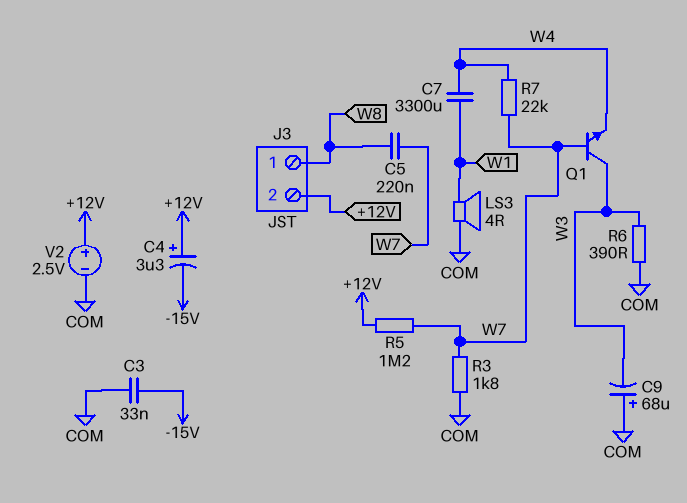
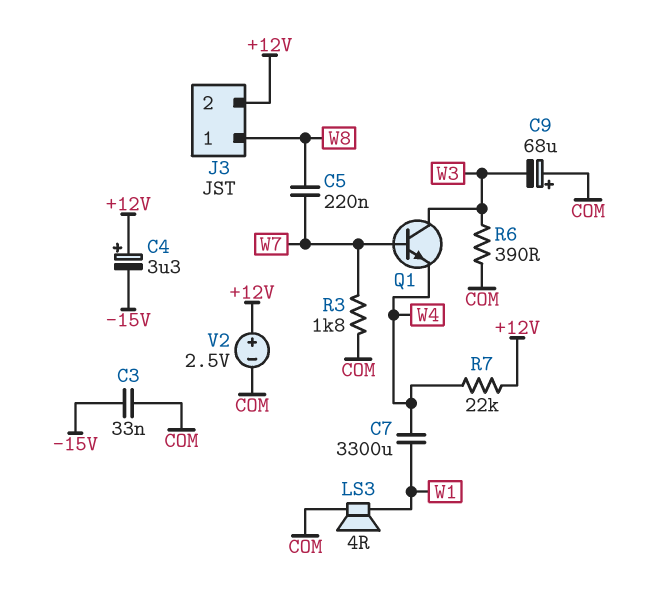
R5: 1.2M (+12V, W7) -> none
R7: 22k (W4, W7) -> 22k (+12V, W4)

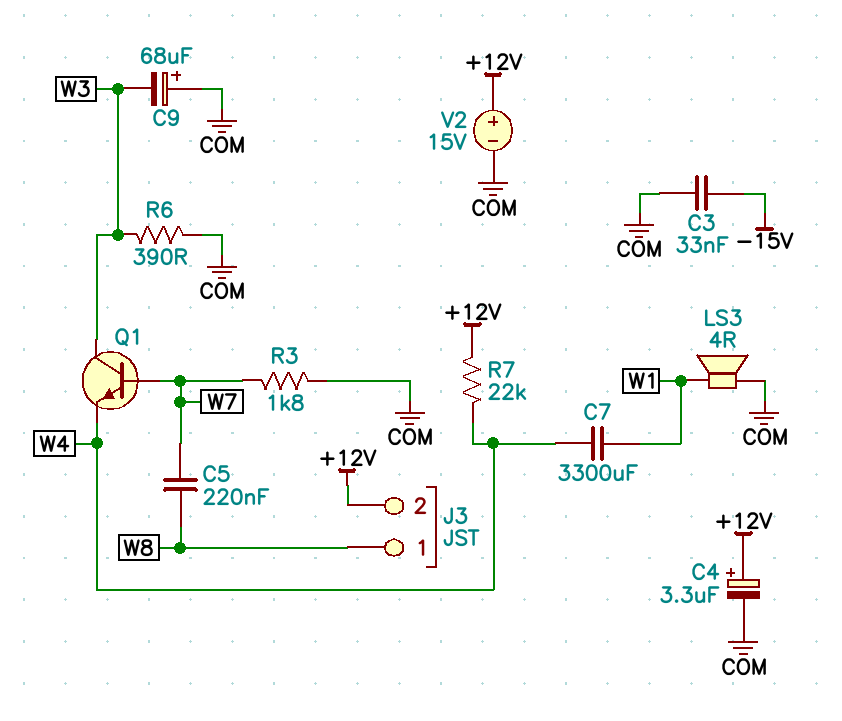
C4: 3.3uF (plus +12V, minus -15V) -> 3.3uF (plus +12V, minus COM)
V2: 2.5V (plus +12V, minus COM) -> 15V (plus +12V, minus COM)

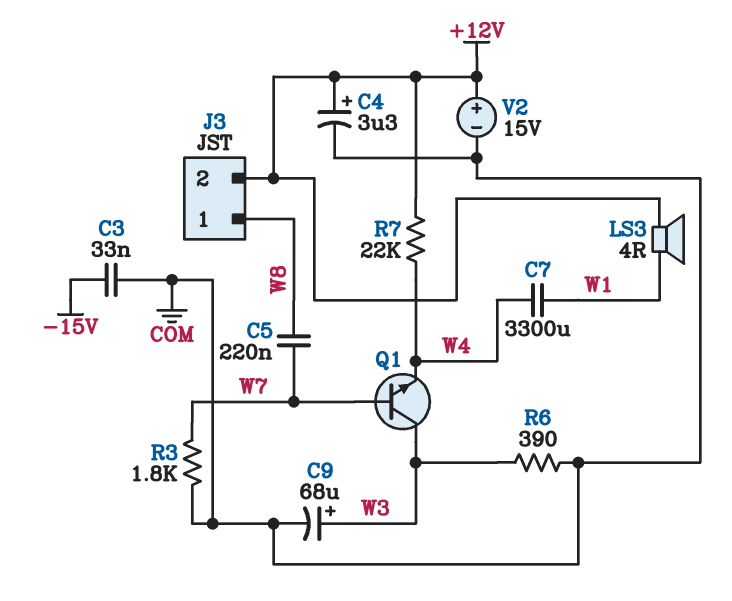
C9: 68uF (plus COM, minus W3) -> 68uF (plus W3, minus COM)
LS3: speaker 4R (COM, W1) -> speaker 4R (+12V, W1)

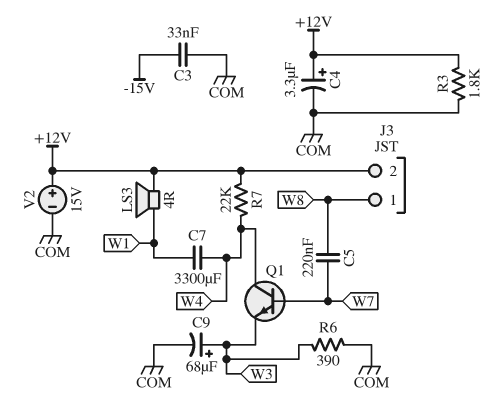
Q1: NPN (B W7, C W3, E W4) -> NPN (B W7, C W4, E W3)
R3: 1.8k (COM, W7) -> 1.8k (+12V, COM)

